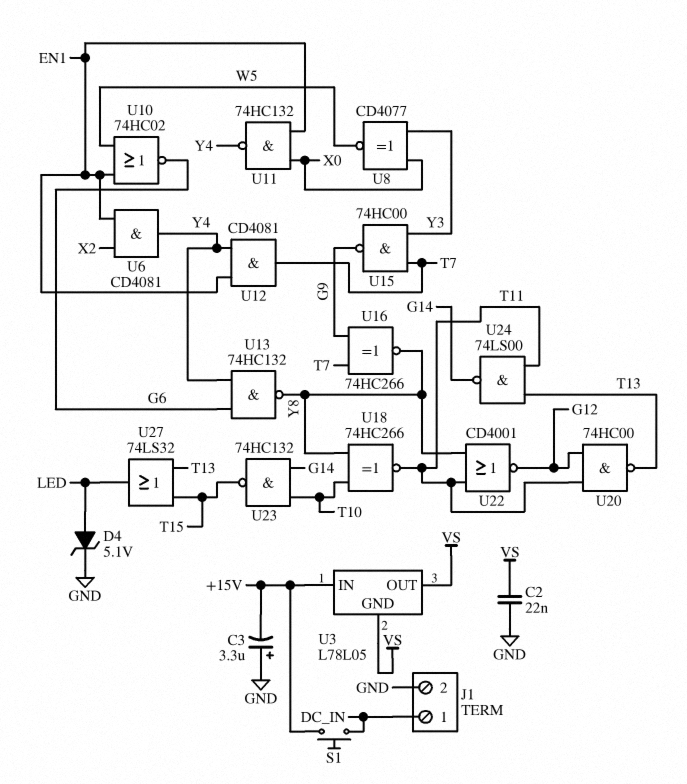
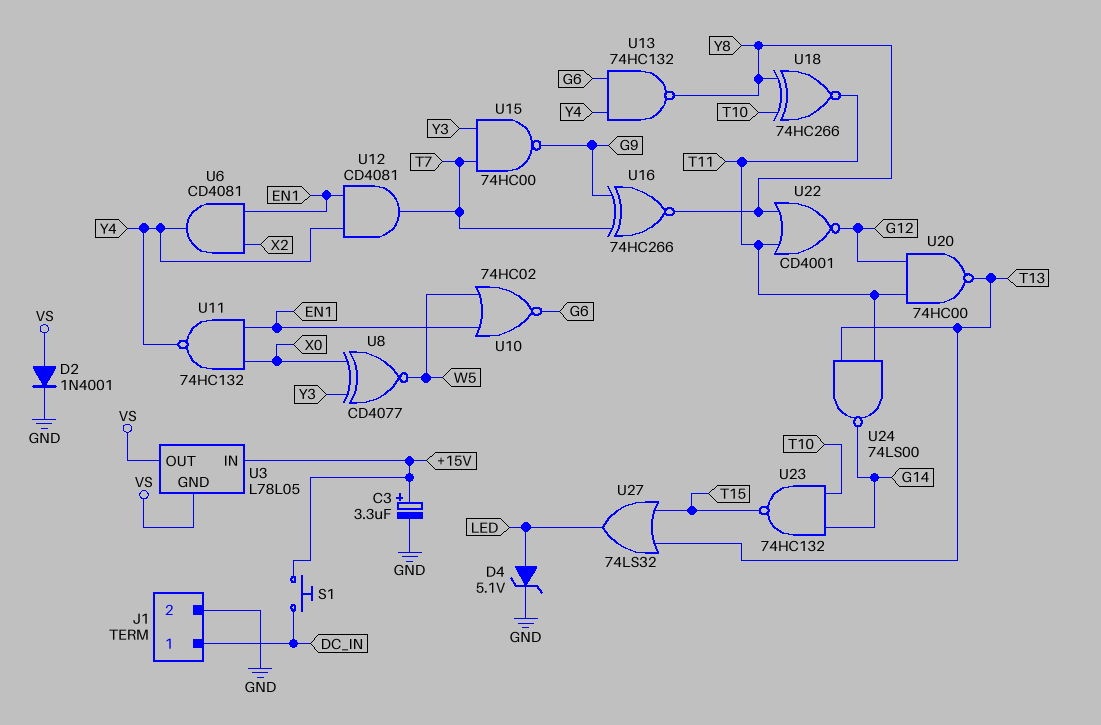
C2: 22nF (GND, VS) -> none
C3: 3.3uF (plus GND, minus +15V) -> 3.3uF (plus +15V, minus GND)
D2: none -> diode 1N4001 (A VS, K GND)

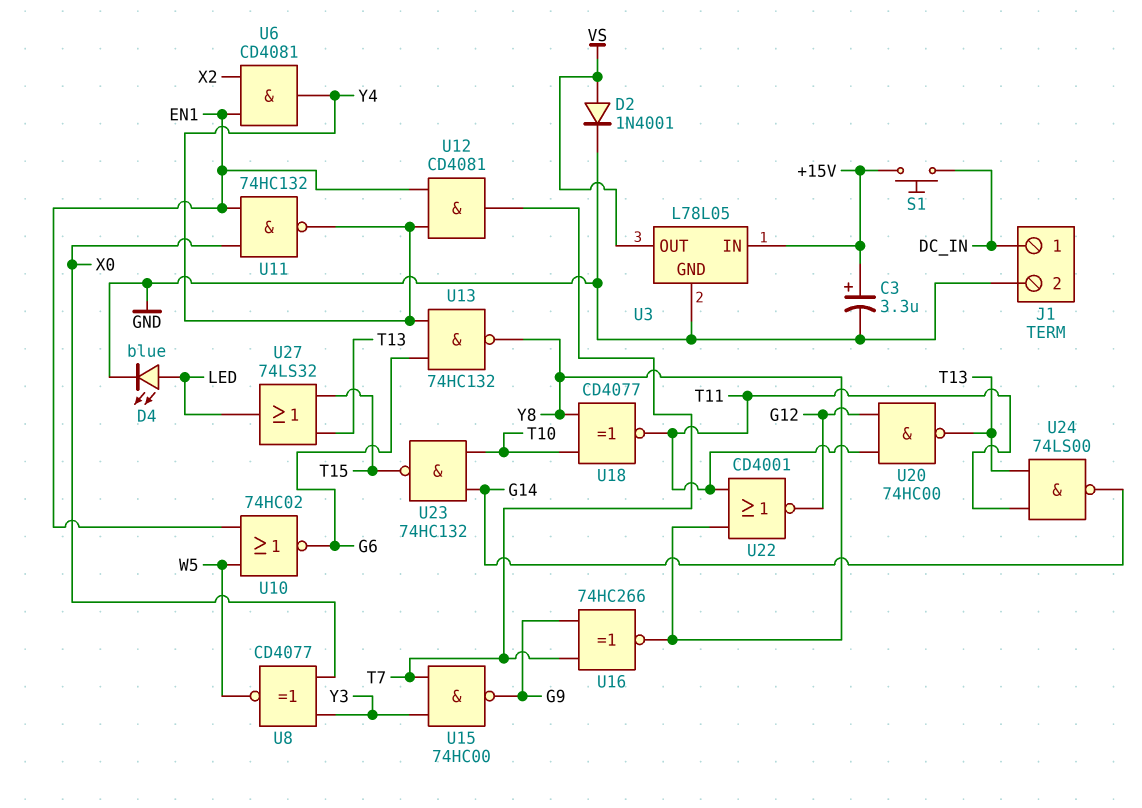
D4: zener 5.1V (A LED, K GND) -> LED blue (A LED, K GND)
U3 pin GND: VS -> GND
U18: XNOR 74HC266 (in T10, in Y8, out T11) -> XNOR CD4077 (in T10, in Y8, out T11)

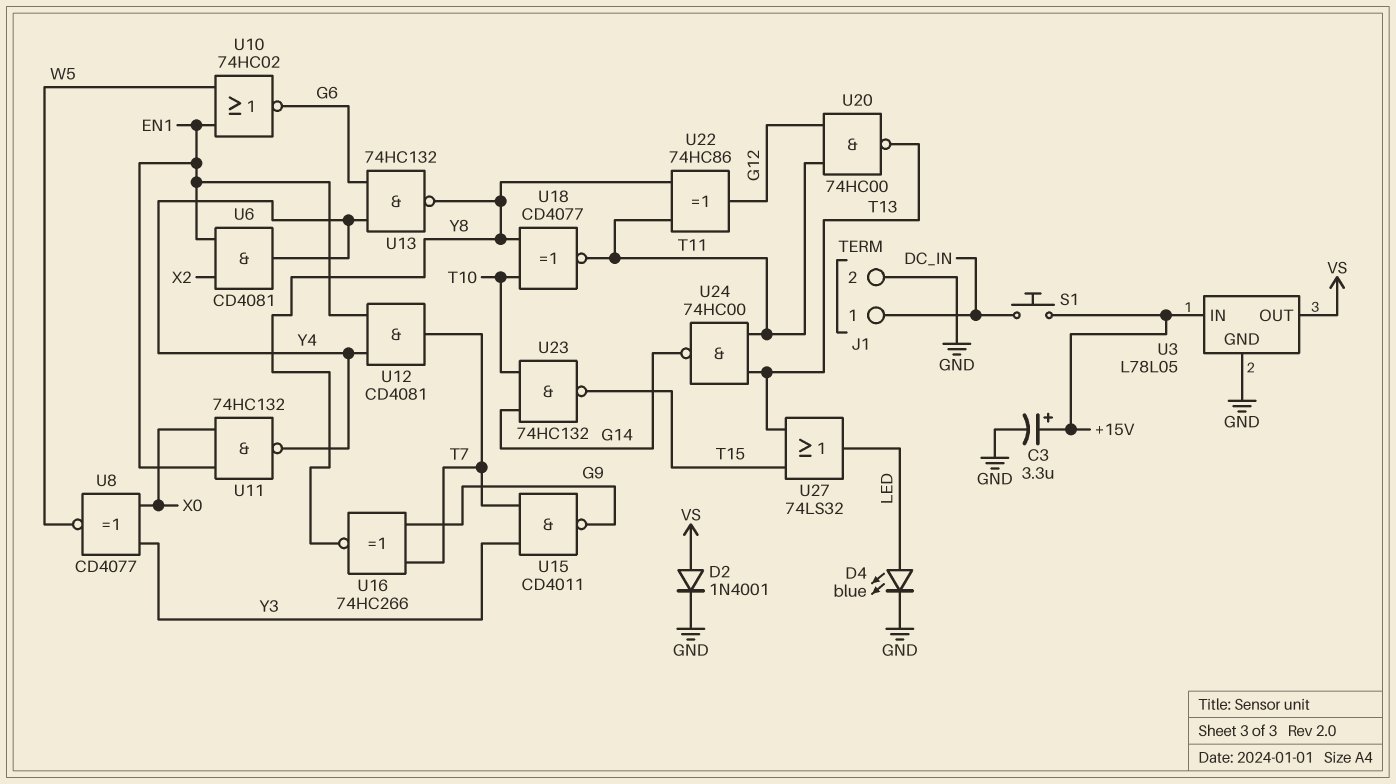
U15: NAND 74HC00 (in T7, in Y3, out G9) -> NAND CD4011 (in T7, in Y3, out G9)
U22: NOR CD4001 (in T11, in Y8, out G12) -> XOR 74HC86 (in T11, in Y8, out G12)
U24: NAND 74LS00 (in T11, in T13, out G14) -> NAND 74HC00 (in T11, in T13, out G14)

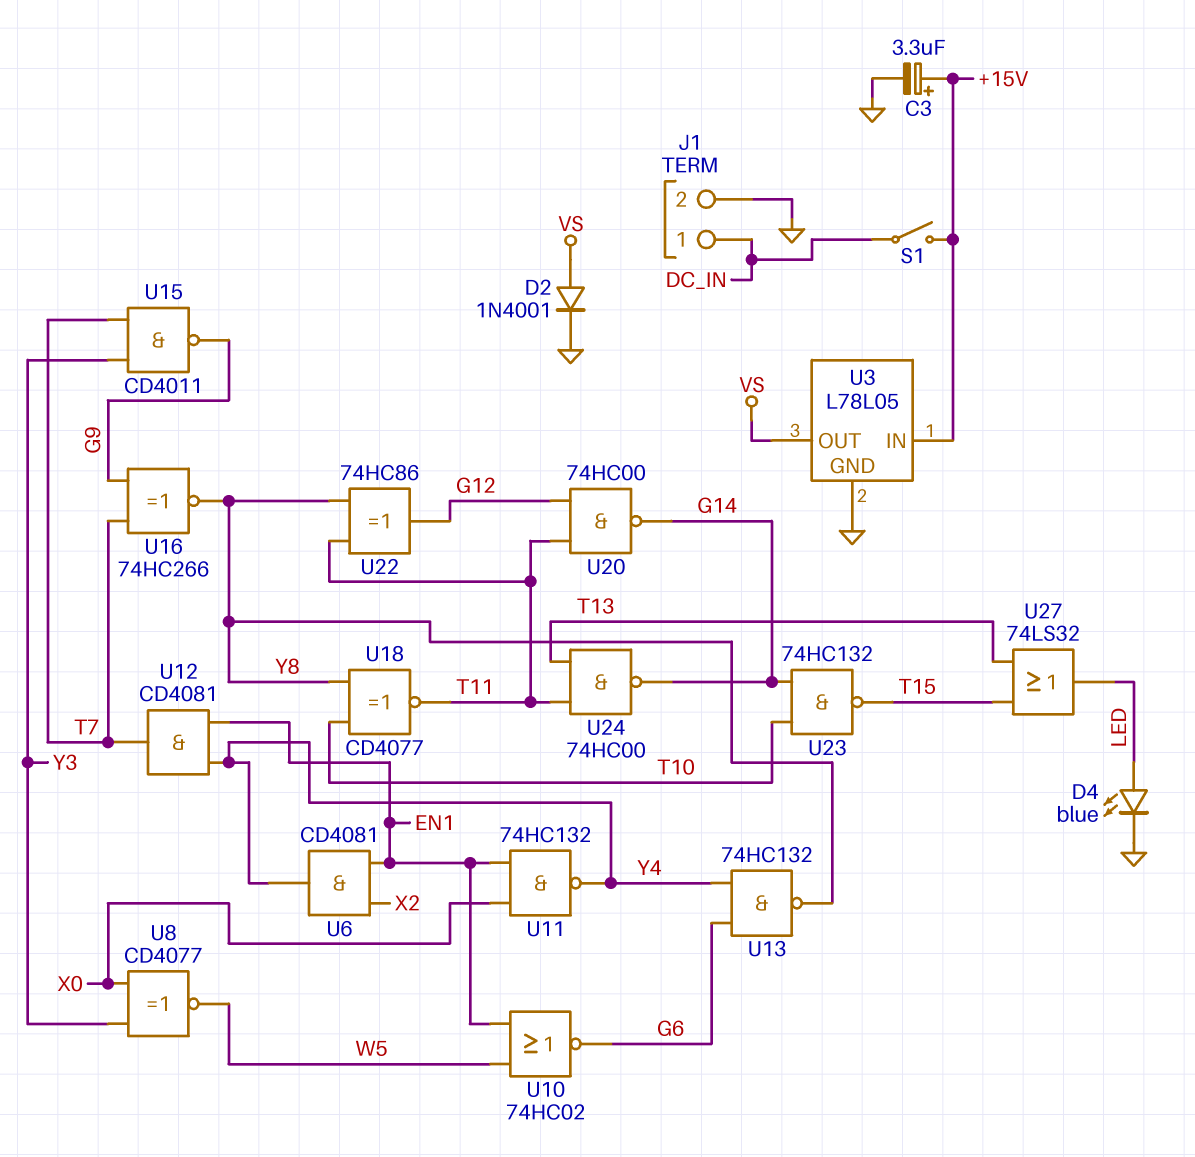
S1: button (+15V, DC_IN) -> switch (+15V, DC_IN)
U20: NAND 74HC00 (in G12, in T11, out T13) -> NAND 74HC00 (in G12, in T11, out G14)

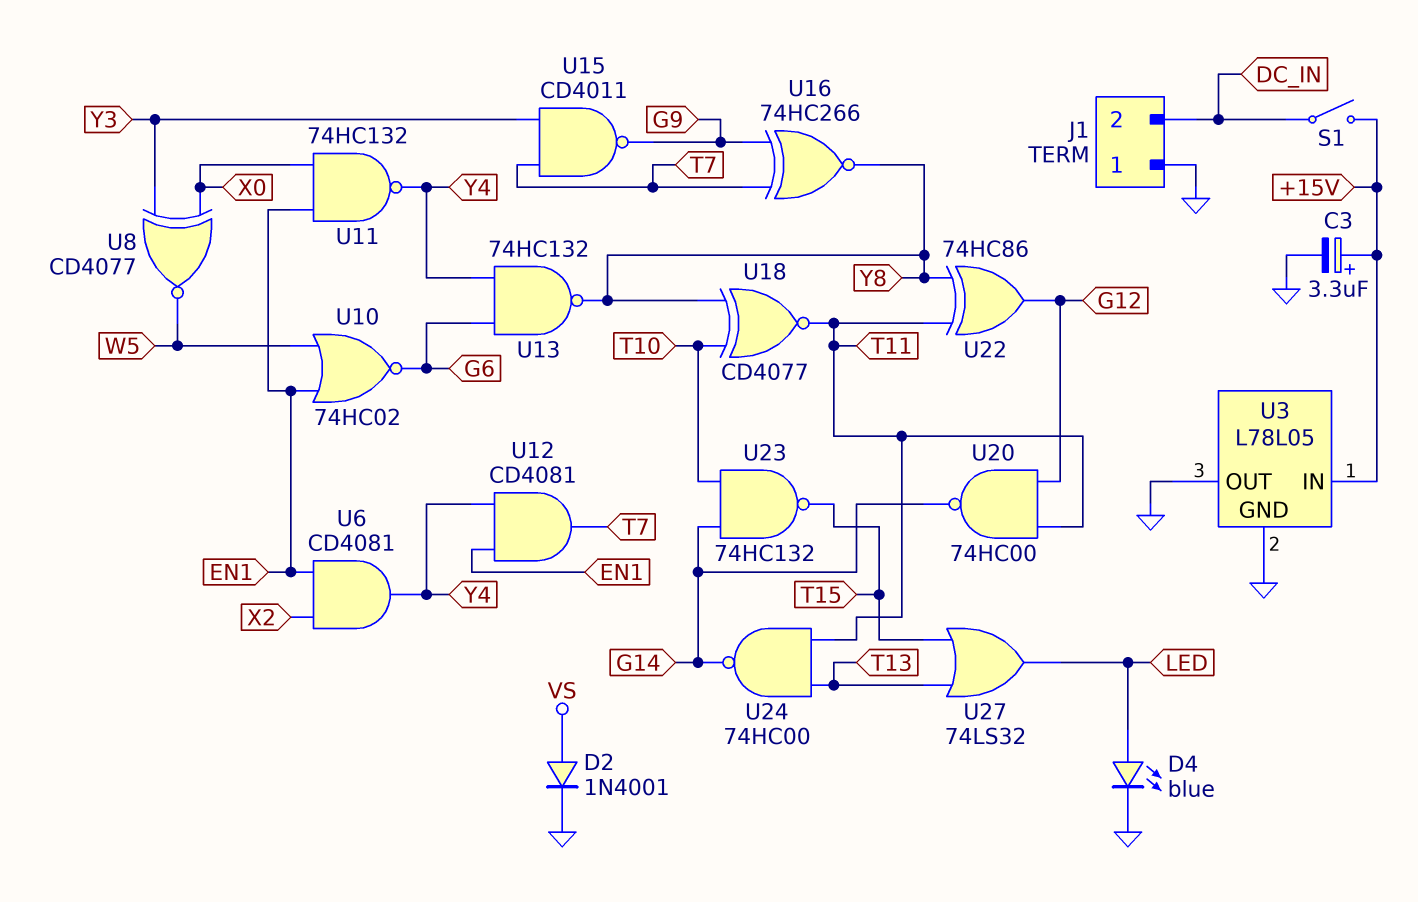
J1 pin 1: DC_IN -> GND
J1 pin 2: GND -> DC_IN
U3 pin OUT: VS -> GND

